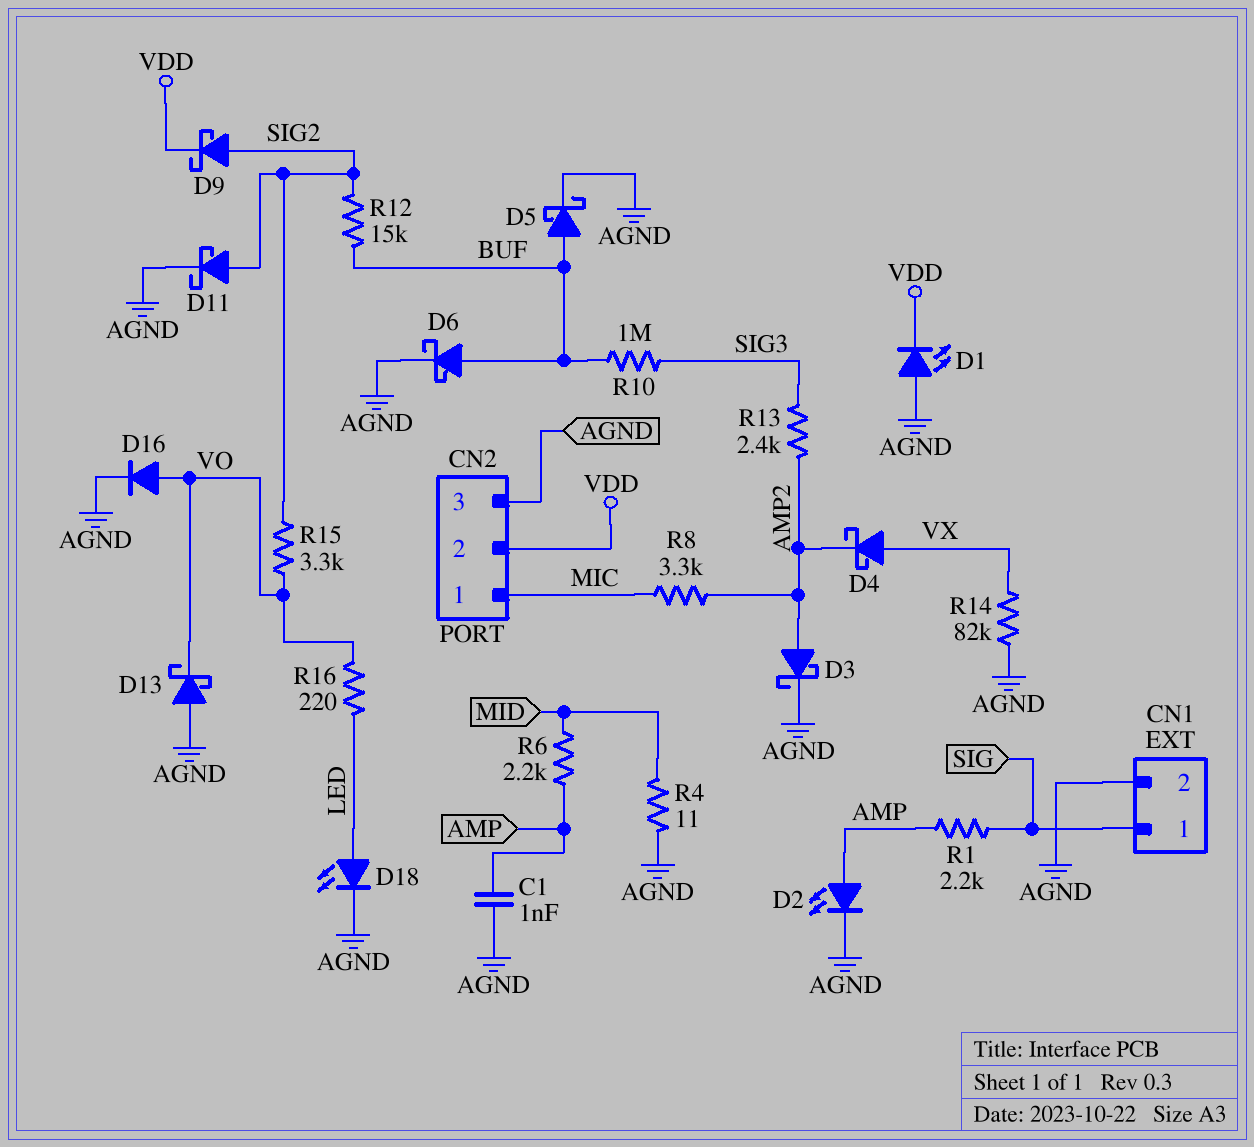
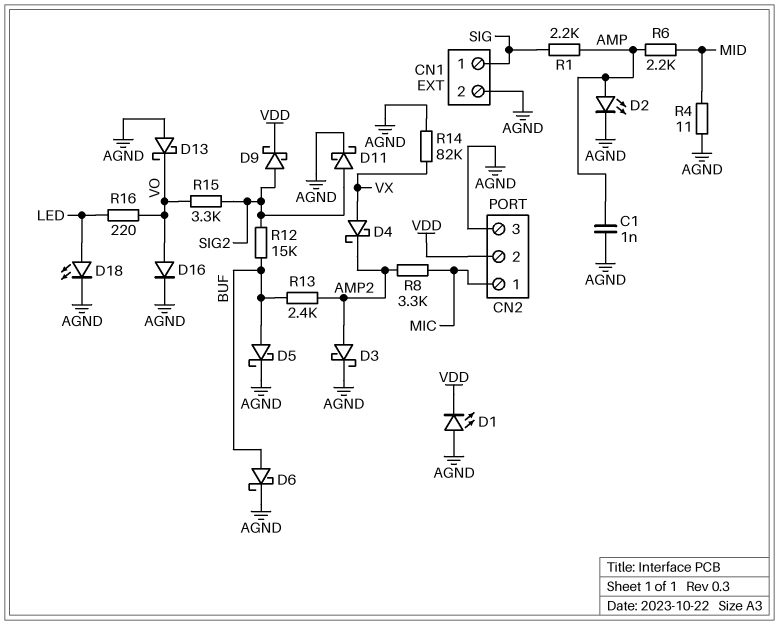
R10: 1M (BUF, SIG3) -> none
R13: 2.4k (AMP2, SIG3) -> 2.4k (AMP2, BUF)

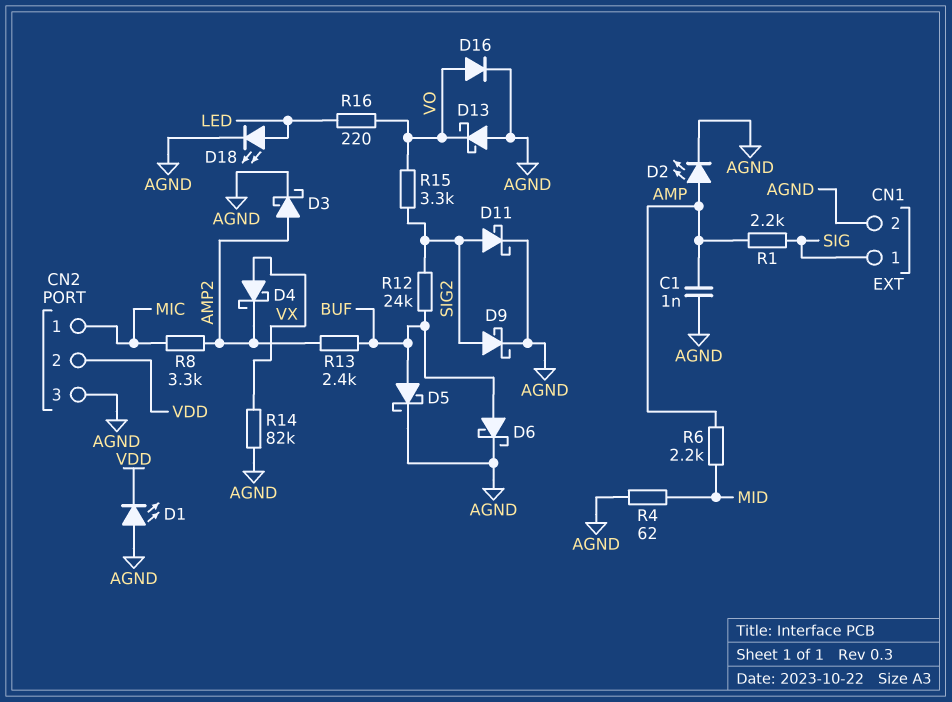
D9: schottky (A SIG2, K VDD) -> schottky (A SIG2, K AGND)
R4: 11 (AGND, MID) -> 62 (AGND, MID)
R12: 15k (BUF, SIG2) -> 24k (BUF, SIG2)

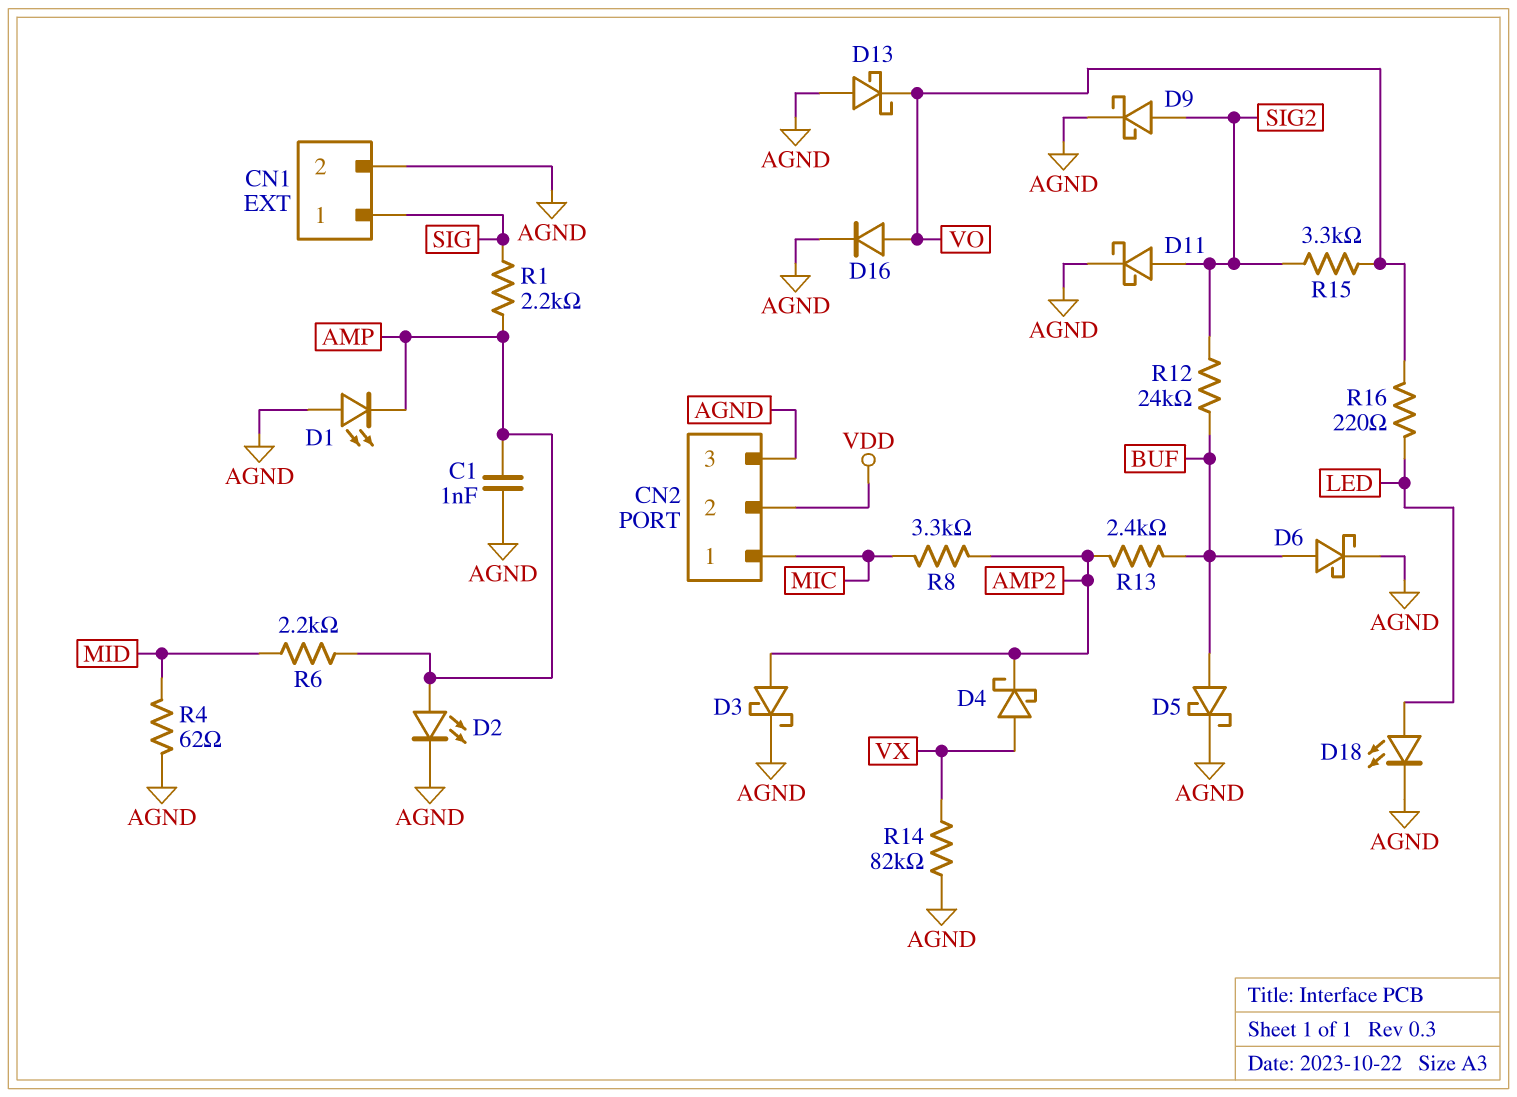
D1: LED (A AGND, K VDD) -> LED (A AGND, K AMP)

